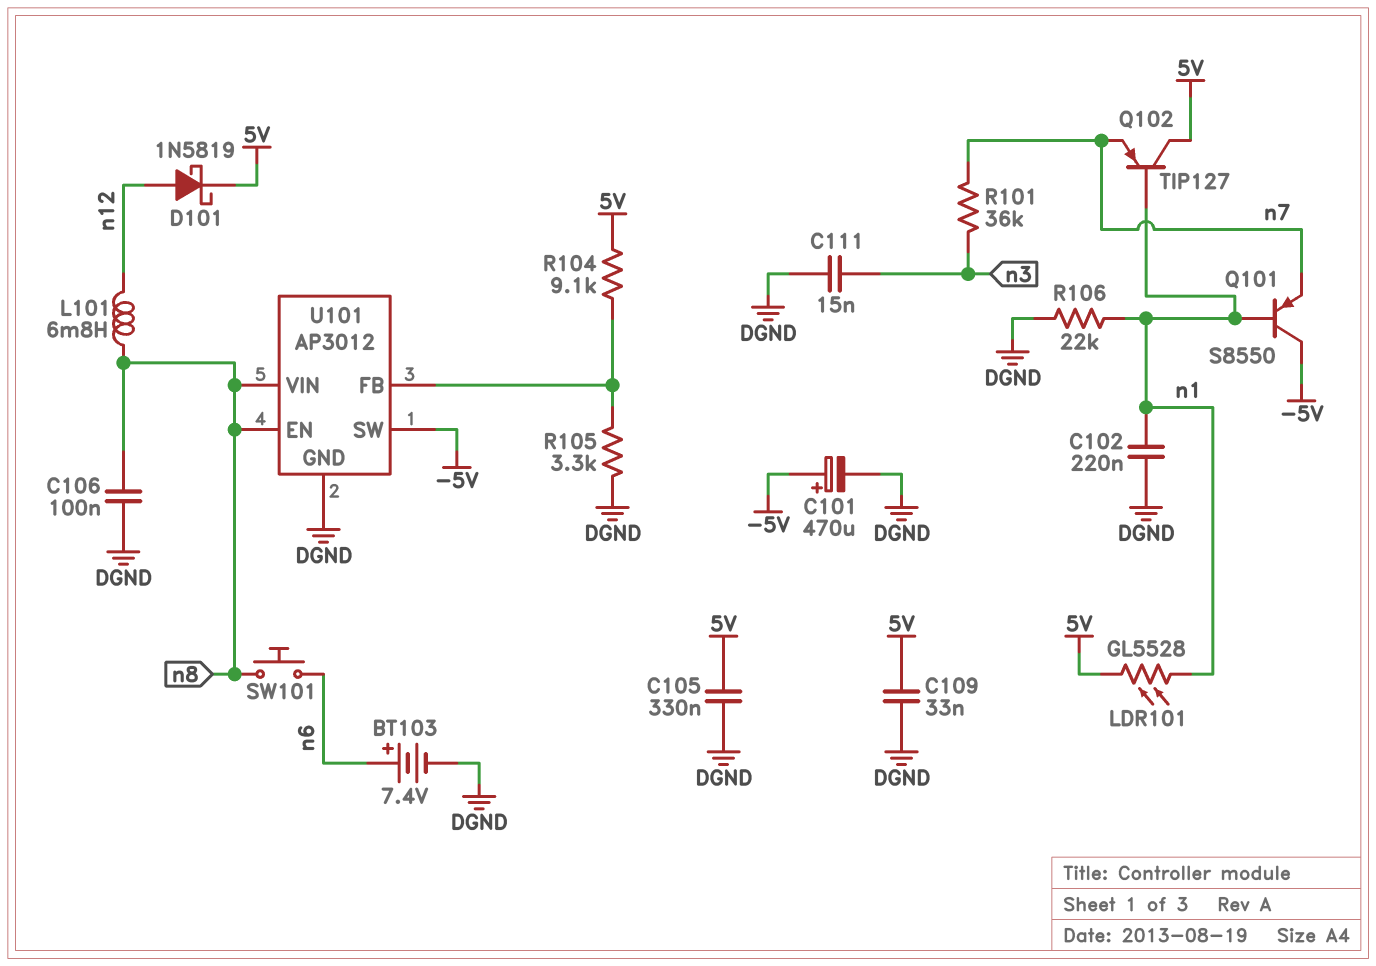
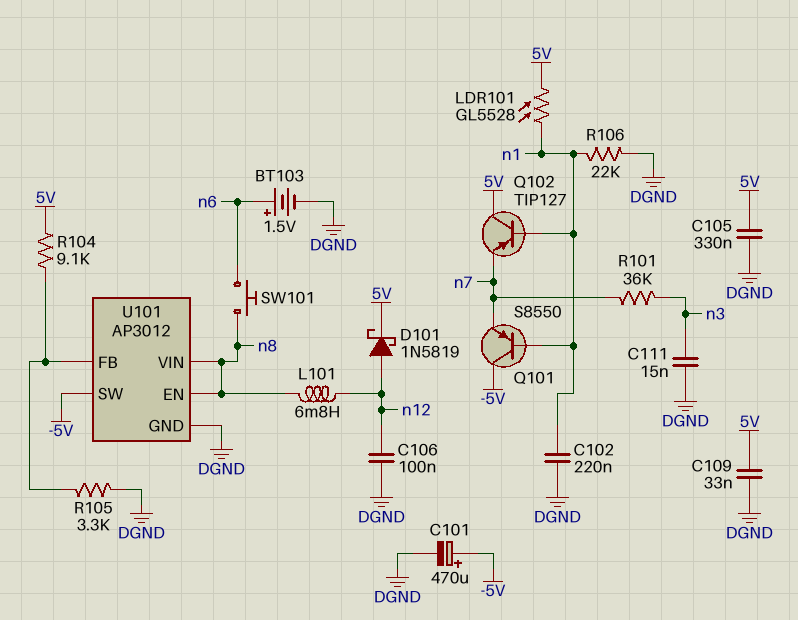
BT103: 7.4V (plus n6, minus DGND) -> 1.5V (plus n6, minus DGND)
C106: 100nF (DGND, n8) -> 100nF (DGND, n12)

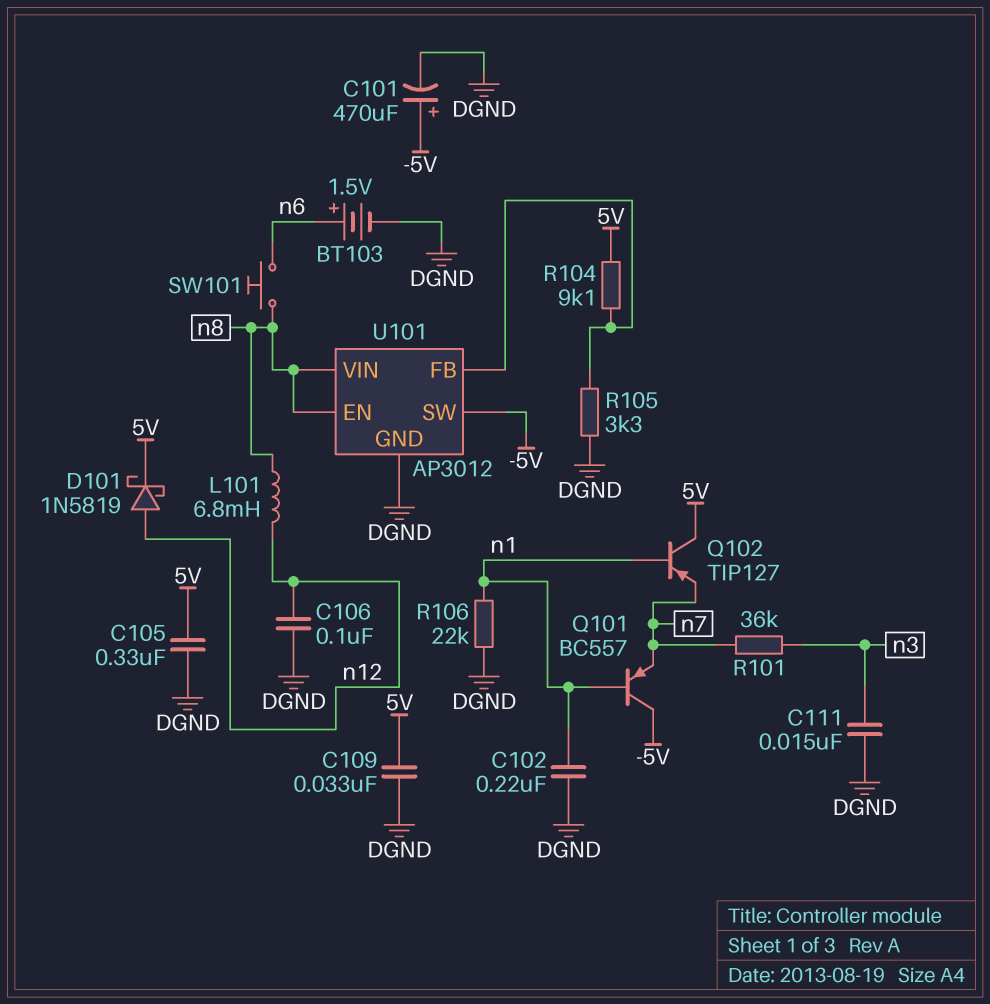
LDR101: GL5528 (5V, n1) -> none
Q101: PNP S8550 (B n1, C -5V, E n7) -> PNP BC557 (B n1, C -5V, E n7)

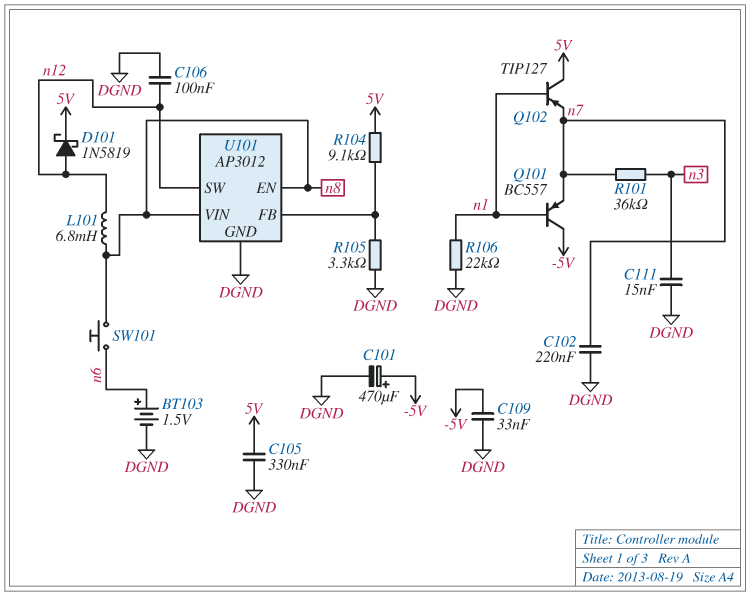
C102: 220nF (DGND, n1) -> 220nF (DGND, n7)
C109: 33nF (5V, DGND) -> 33nF (-5V, DGND)
U101 pin SW: -5V -> n12

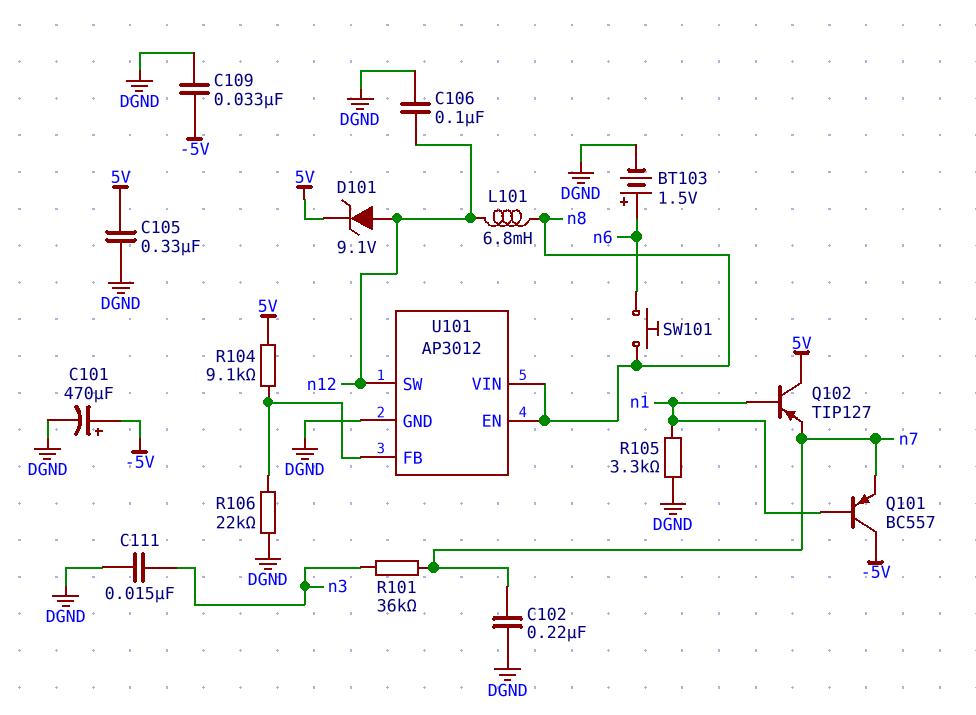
D101: schottky 1N5819 (A n12, K 5V) -> zener 9.1V (A n12, K 5V)
R105: 3.3k (DGND, U101/FB) -> 3.3k (DGND, n1)
R106: 22k (DGND, n1) -> 22k (DGND, U101/FB)

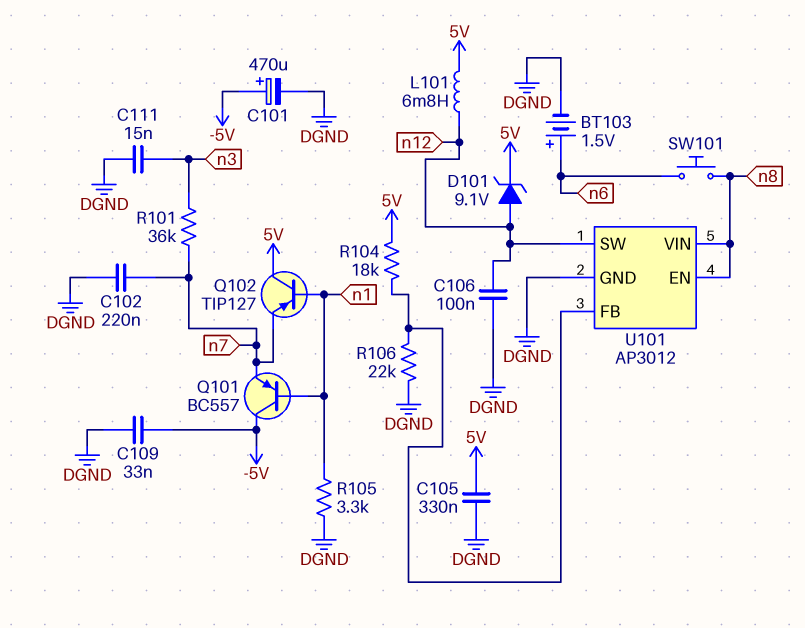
L101: 6.8mH (n8, n12) -> 6.8mH (5V, n12)
R104: 9.1k (5V, U101/FB) -> 18k (5V, U101/FB)

